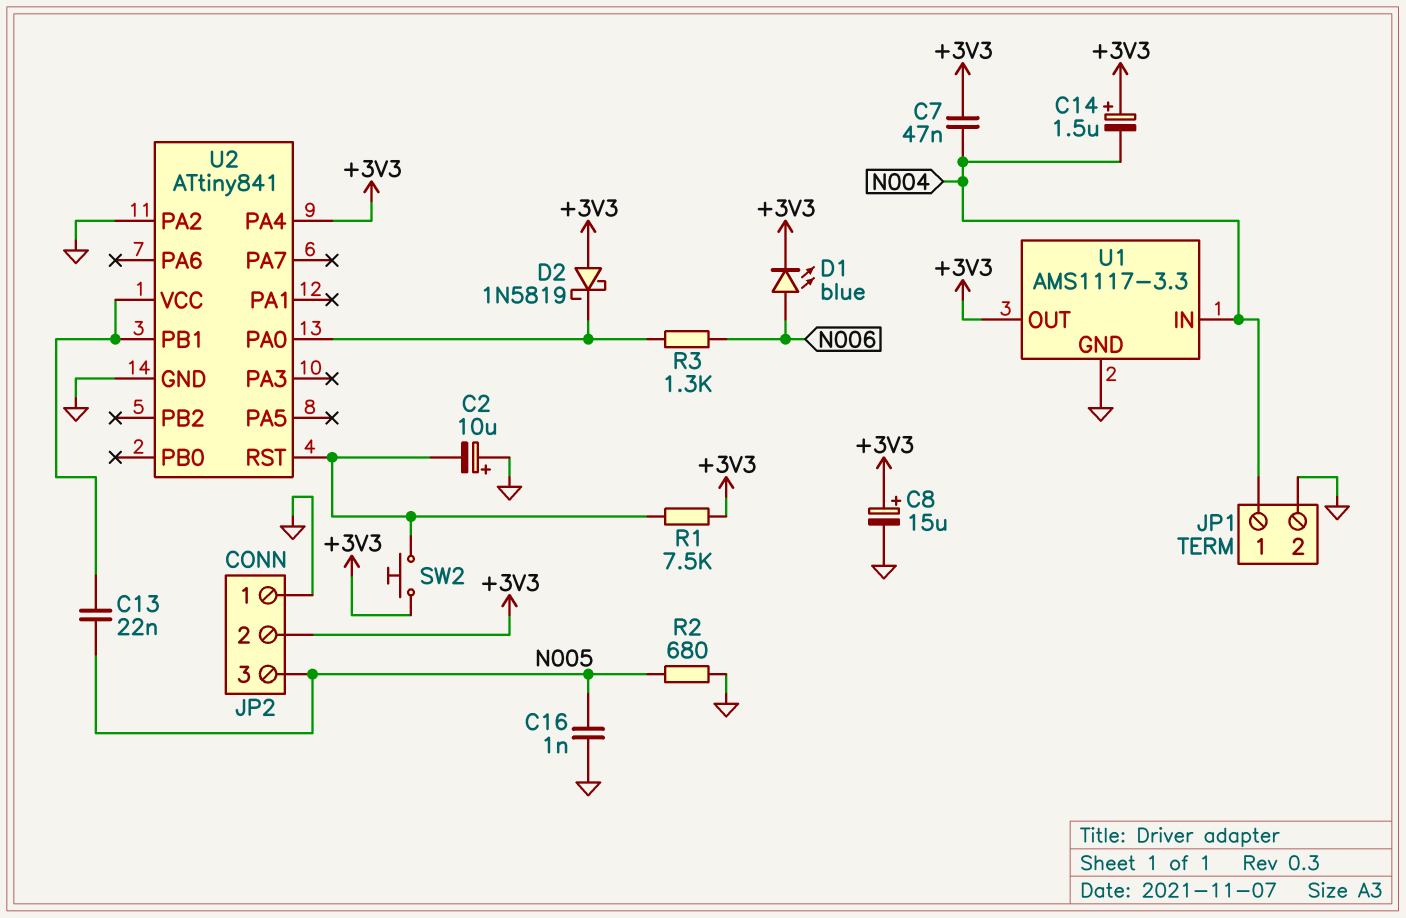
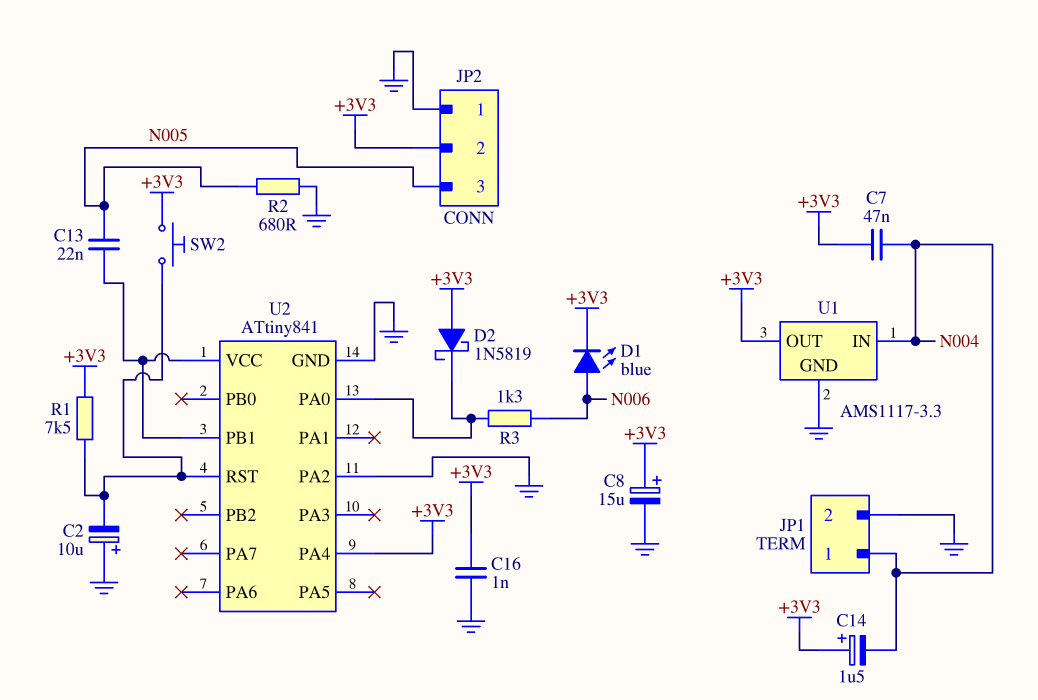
C16: 1nF (GND, N005) -> 1nF (+3V3, GND)

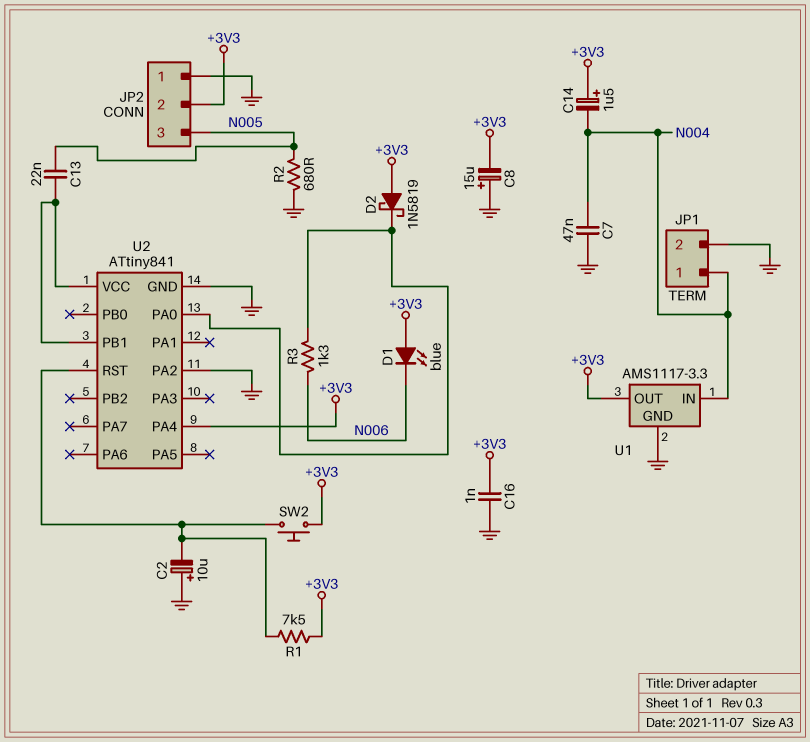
C7: 47nF (+3V3, N004) -> 47nF (GND, N004)
C8: 15uF (plus +3V3, minus GND) -> 15uF (plus GND, minus +3V3)
D1: LED blue (A N006, K +3V3) -> LED blue (A +3V3, K N006)

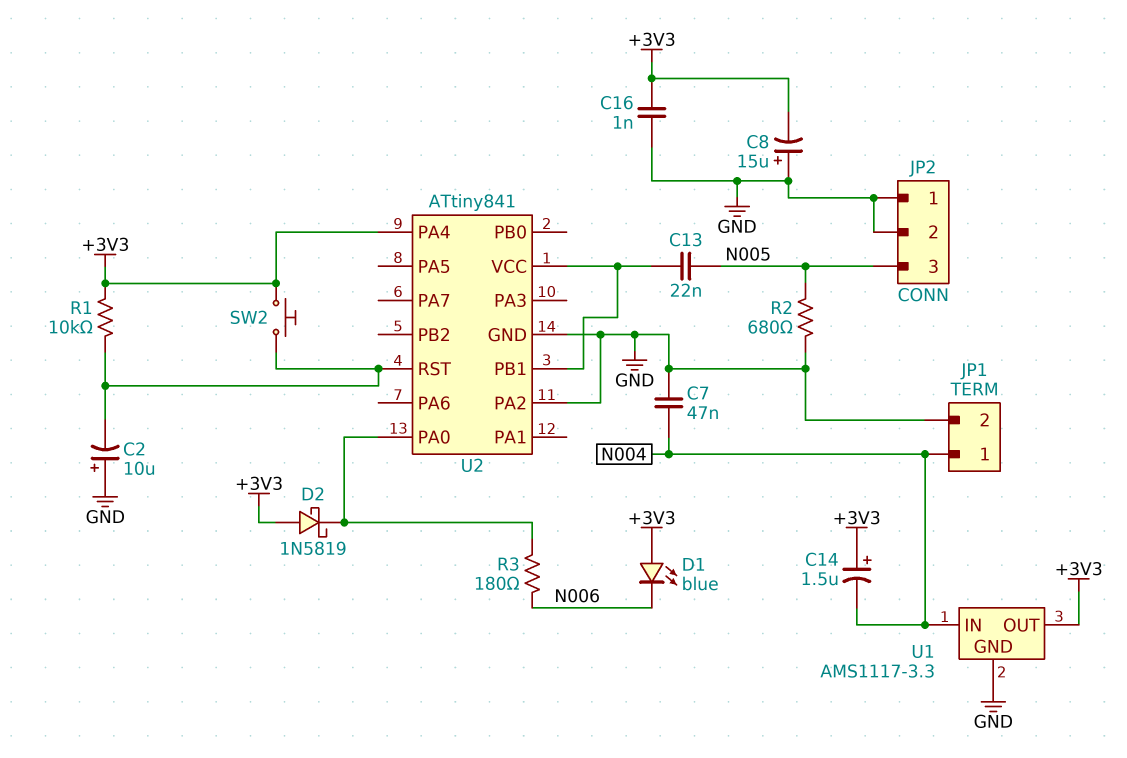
JP2 pin 2: +3V3 -> GND
R1: 7.5k (+3V3, U2/RST) -> 10k (+3V3, U2/RST)
R3: 1.3k (N006, U2/PA0) -> 180 (N006, U2/PA0)

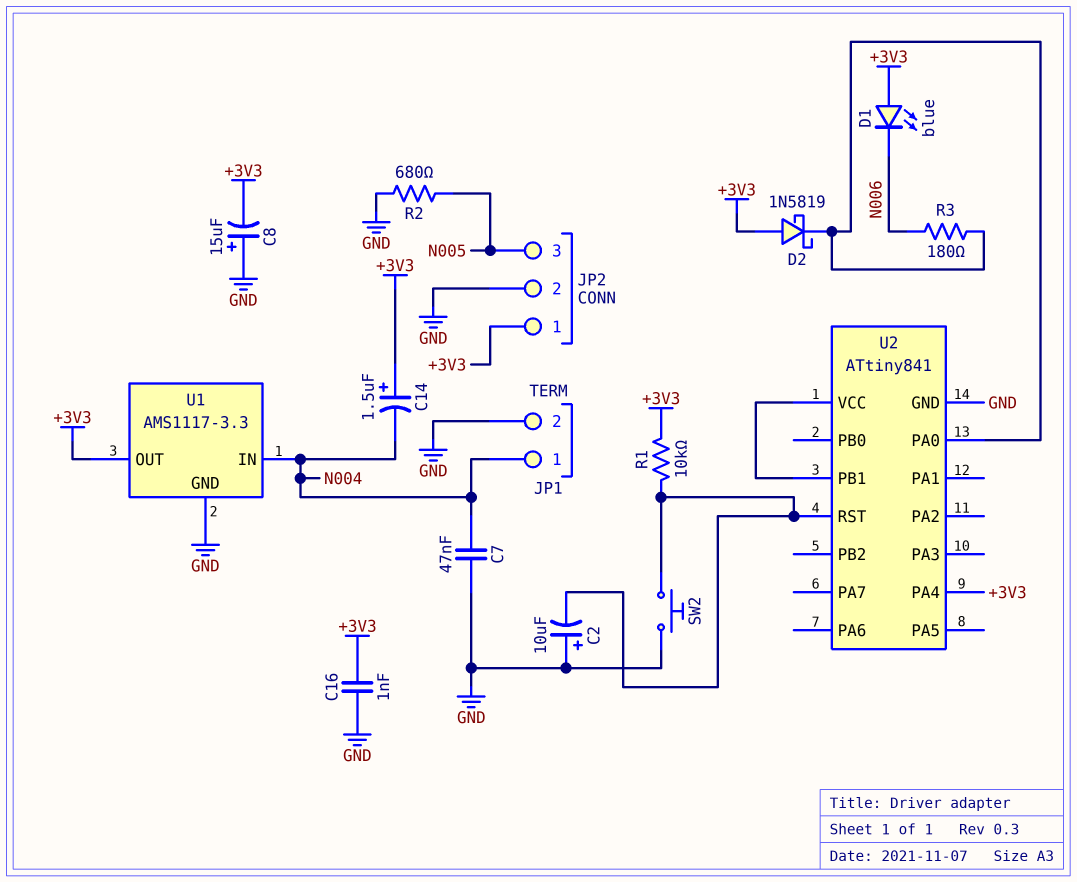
C13: 22nF (N005, U2/PB1) -> none
JP2 pin 1: GND -> +3V3
SW2: button (+3V3, U2/RST) -> button (GND, U2/RST)
U2 pin PA2: GND -> none

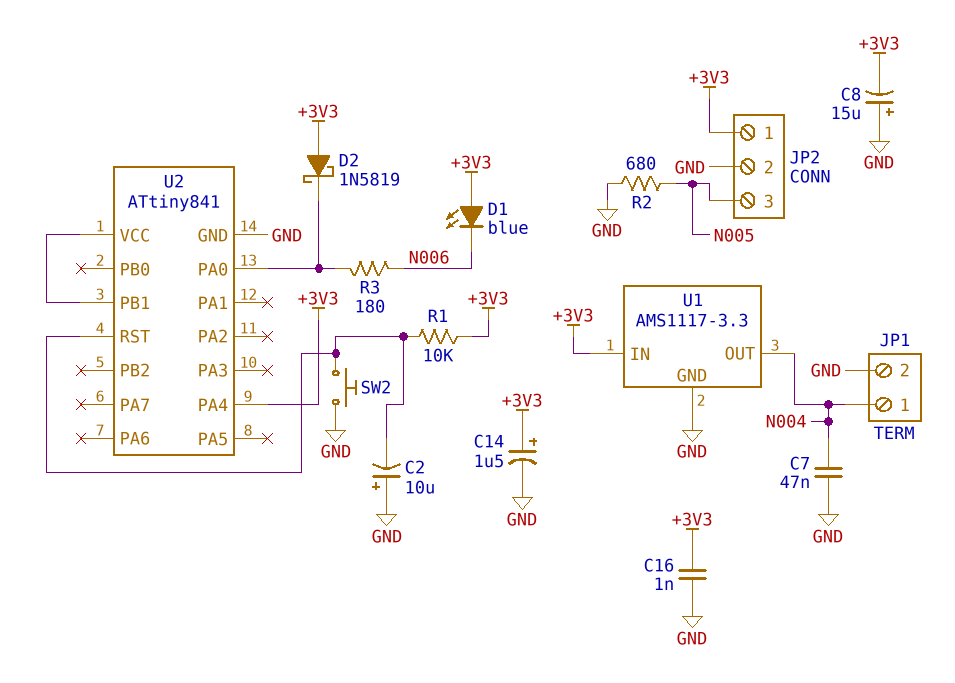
C14: 1.5uF (plus +3V3, minus N004) -> 1.5uF (plus +3V3, minus GND)
U1 pin IN: N004 -> +3V3
U1 pin OUT: +3V3 -> N004

